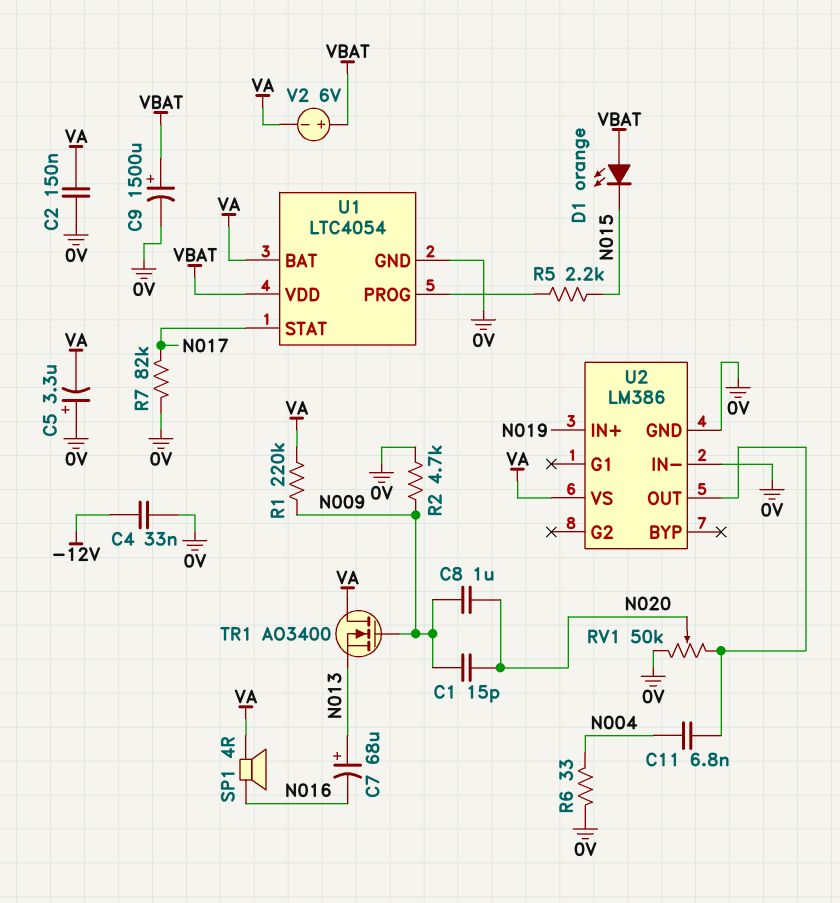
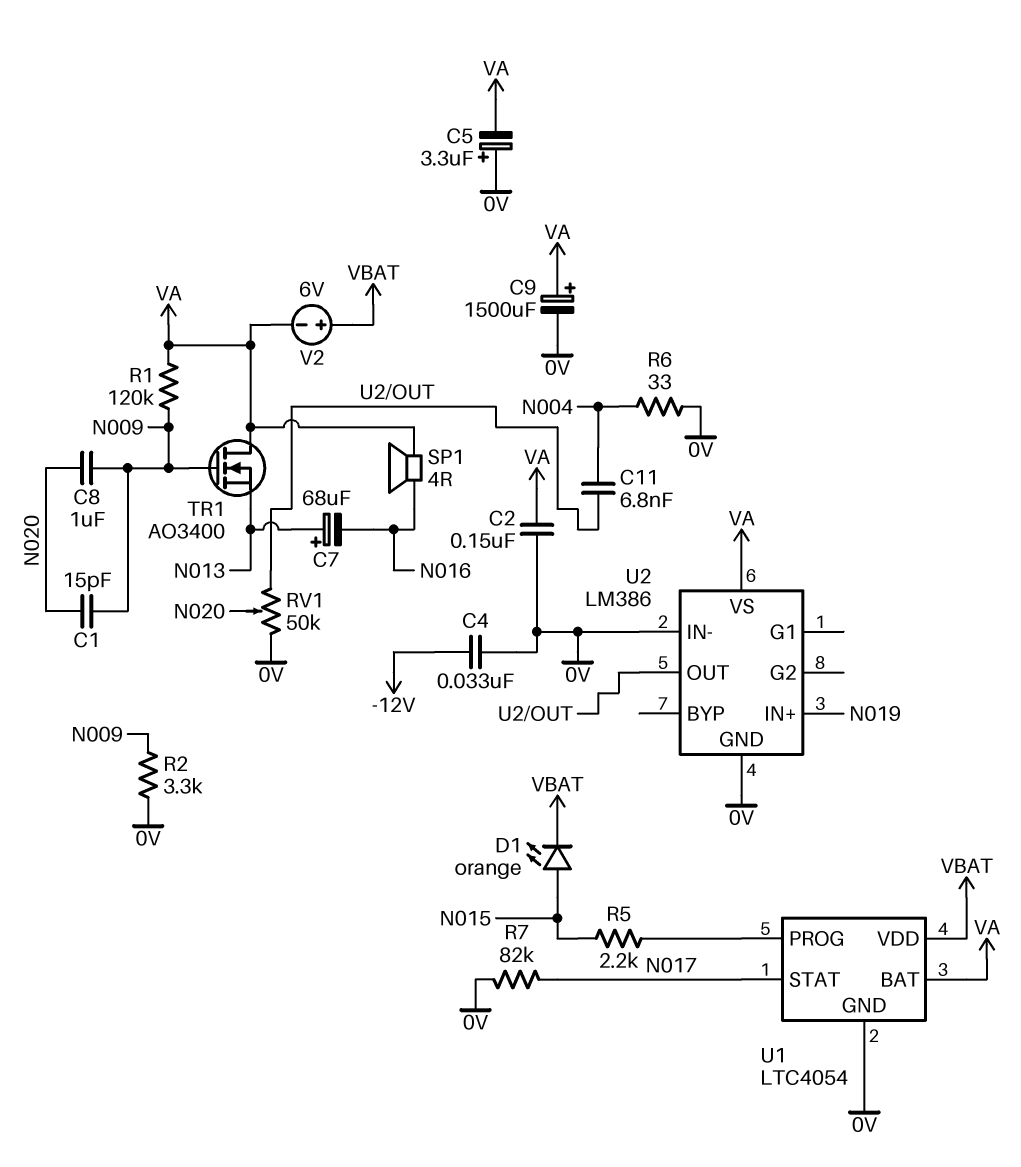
C9: 1500uF (plus VBAT, minus 0V) -> 1500uF (plus VA, minus 0V)
D1: LED orange (A VBAT, K N015) -> LED orange (A N015, K VBAT)
R1: 220k (N009, VA) -> 120k (N009, VA)
R2: 4.7k (0V, N009) -> 3.3k (0V, N009)

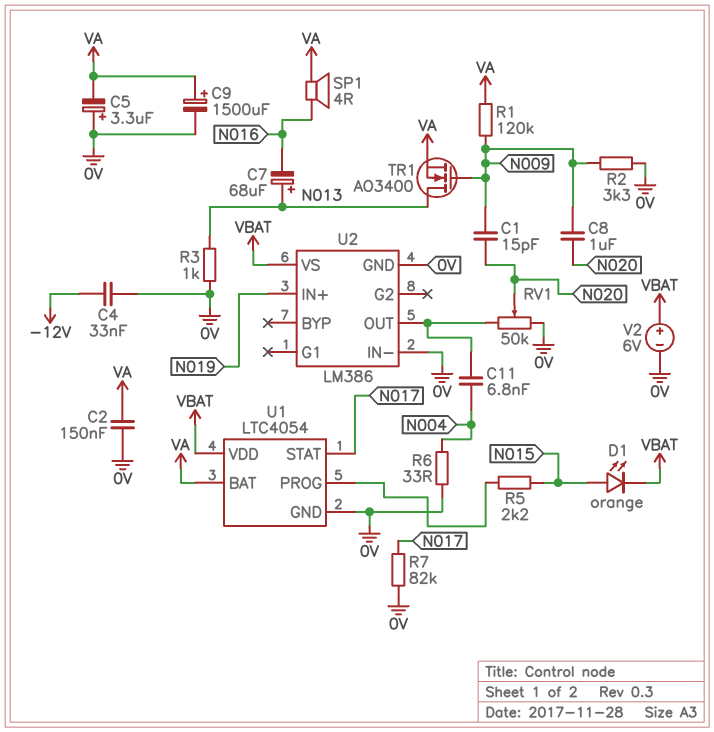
R3: none -> 1k (0V, N013)
TR1: NMOS AO3400 (G N009, D VA, S N013) -> NMOS AO3400 (G N009, D N013, S VA)
U2 pin VS: VA -> VBAT
V2: 6V (plus VBAT, minus VA) -> 6V (plus VBAT, minus 0V)

